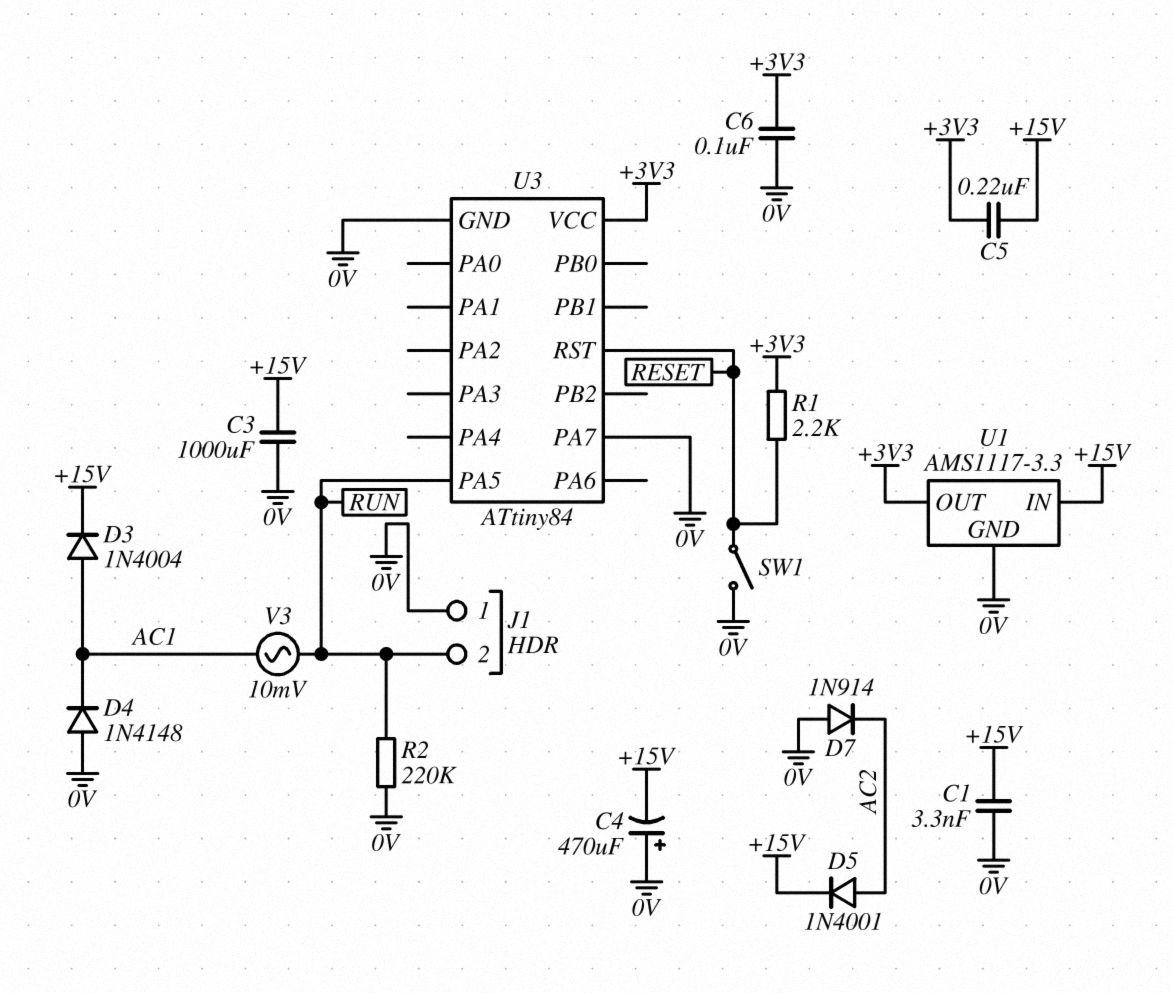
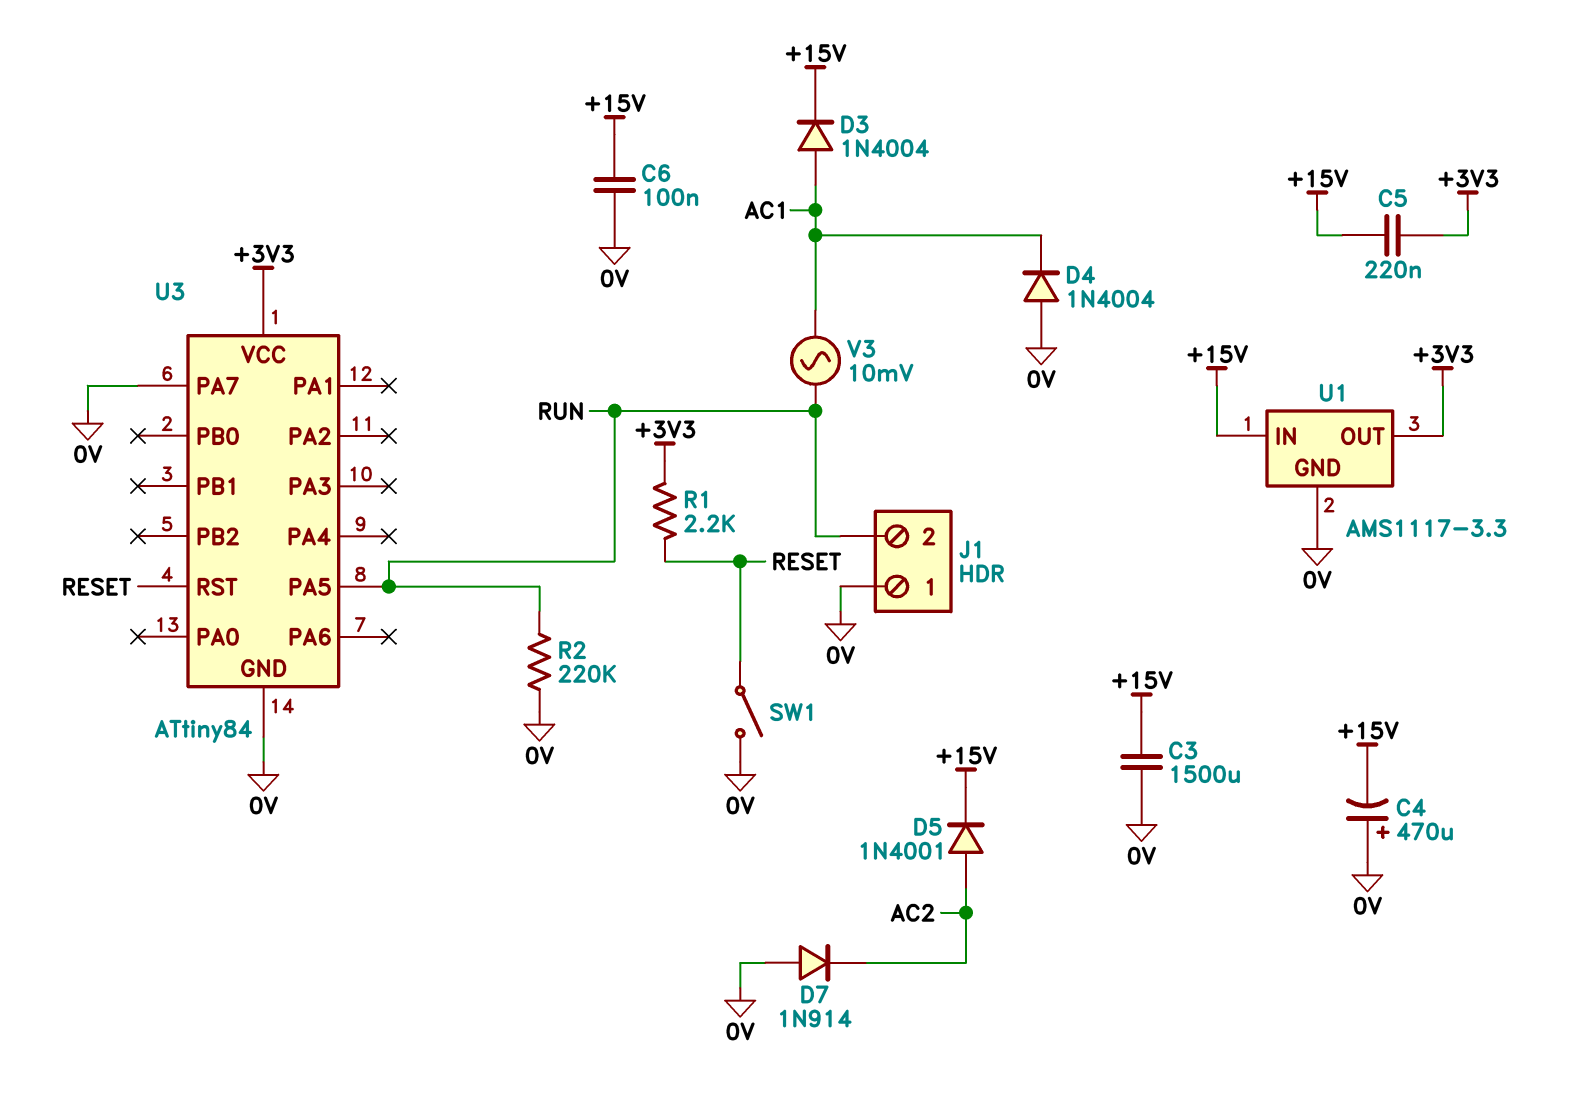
C1: 3.3nF (+15V, 0V) -> none
C3: 1000uF (+15V, 0V) -> 1500uF (+15V, 0V)
C6: 100nF (+3V3, 0V) -> 100nF (+15V, 0V)
D4: diode 1N4148 (A 0V, K AC1) -> diode 1N4004 (A 0V, K AC1)

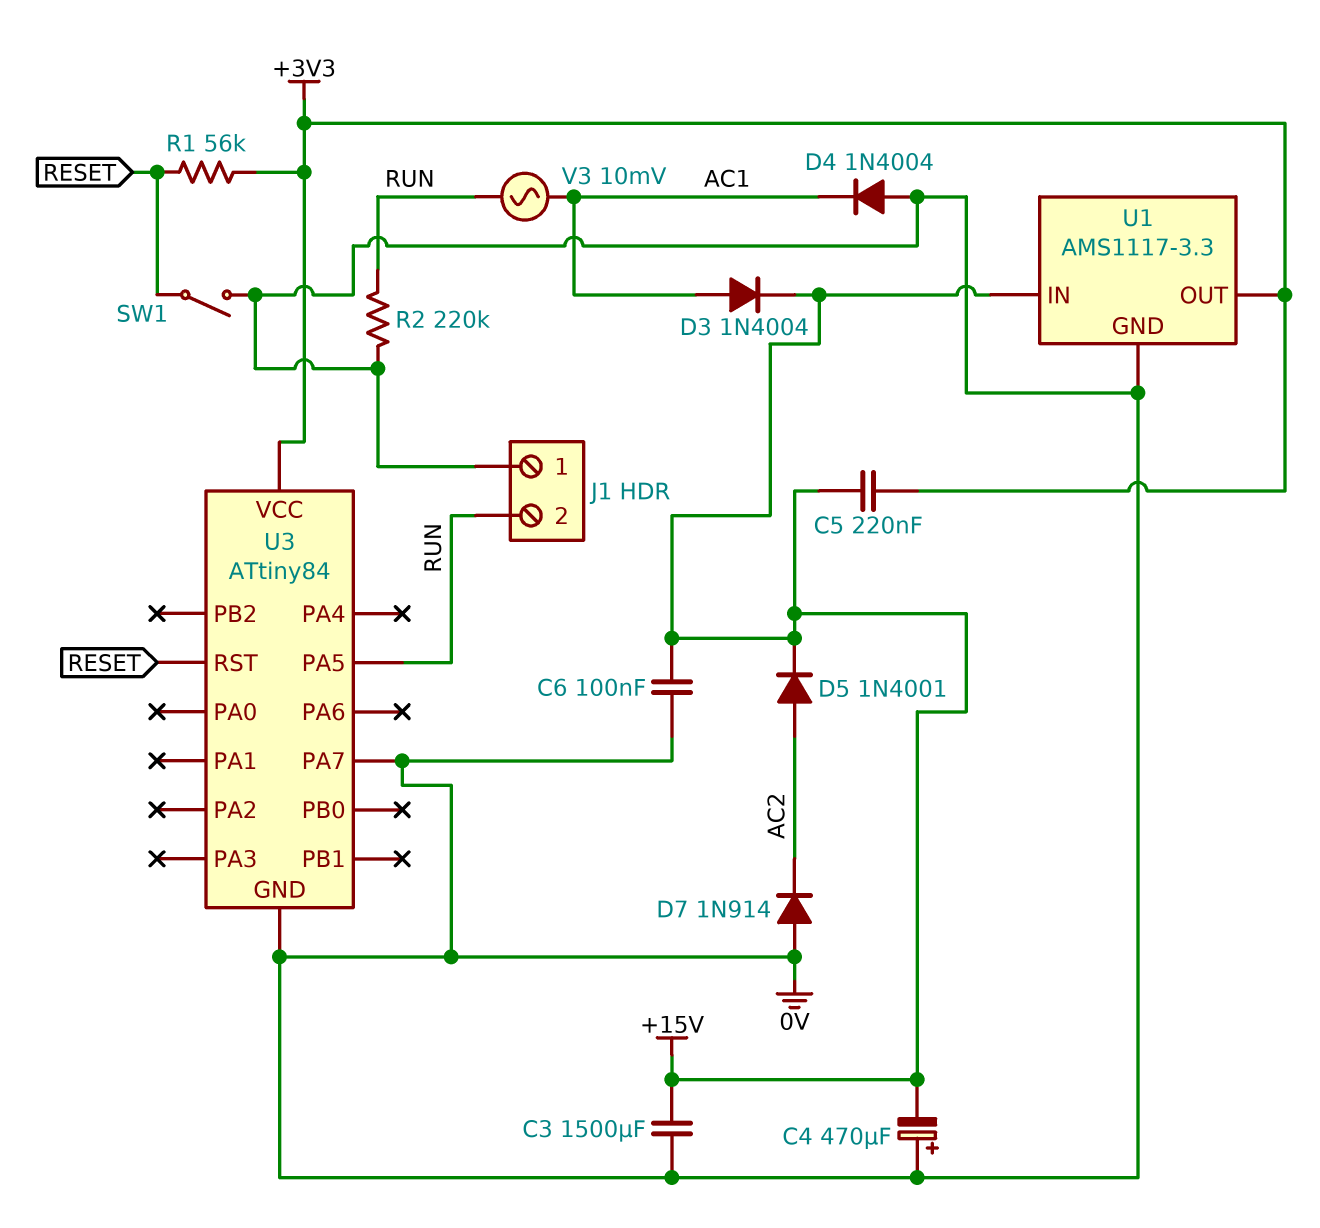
R1: 2.2k (+3V3, RESET) -> 56k (+3V3, RESET)

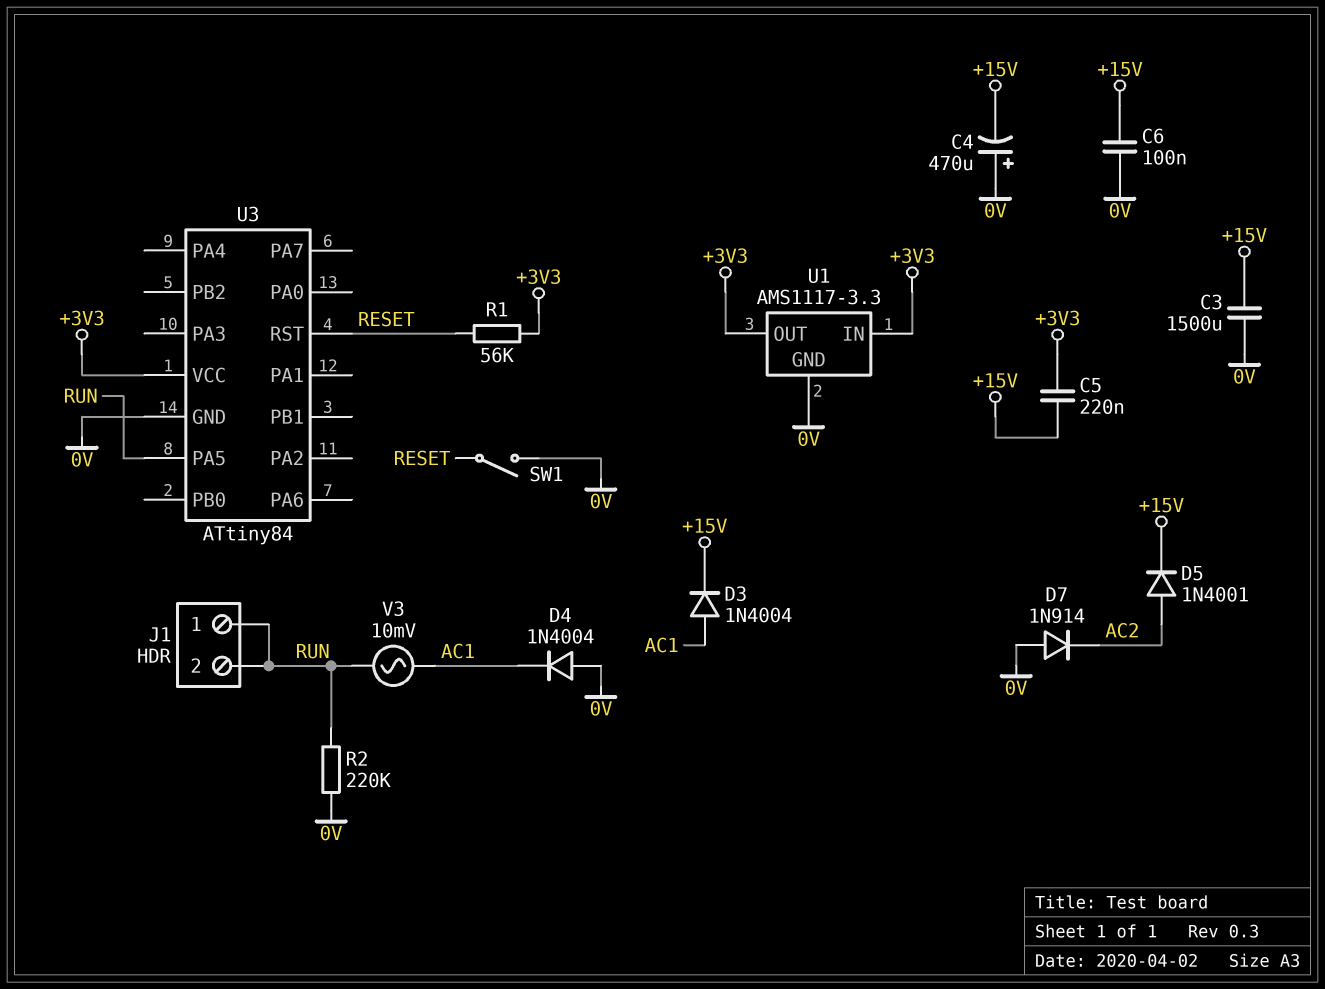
J1 pin 1: 0V -> RUN
U1 pin IN: +15V -> +3V3
U3 pin PA7: 0V -> none

